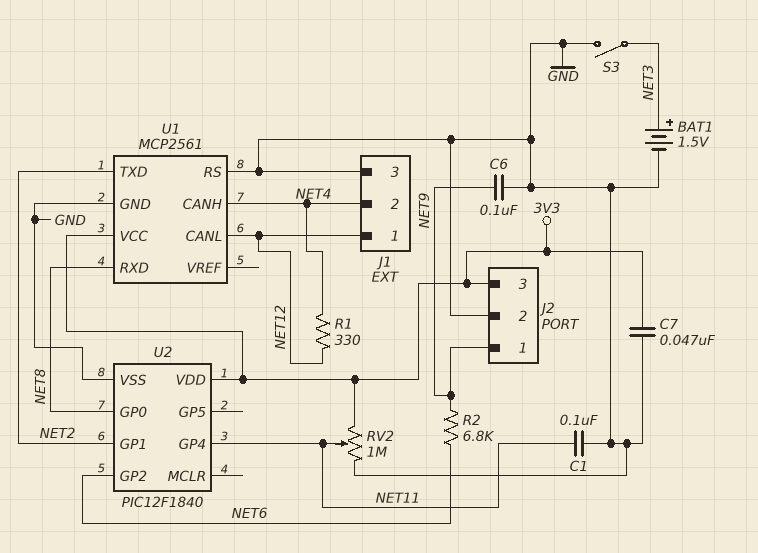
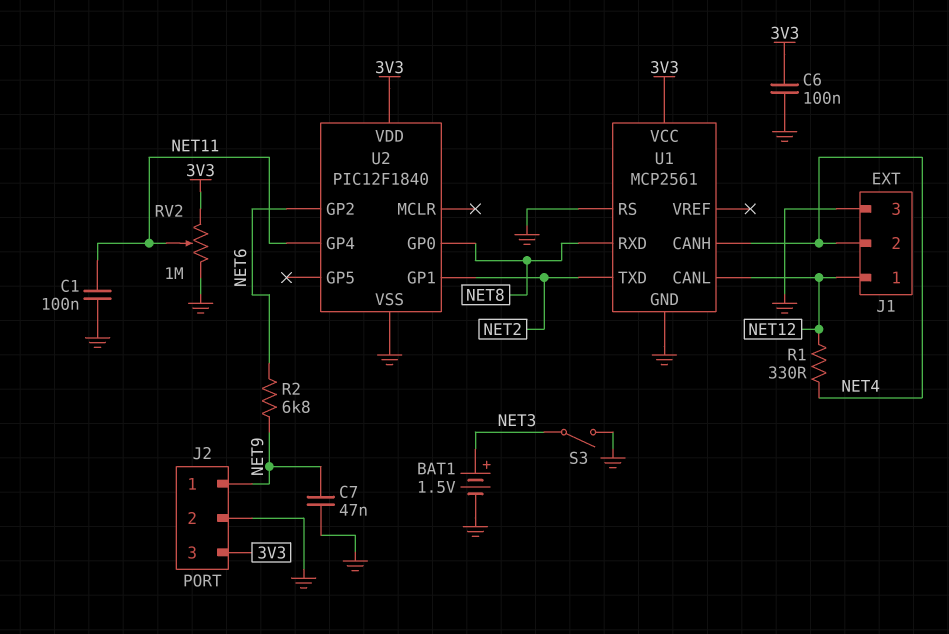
C6: 100nF (GND, NET9) -> 100nF (3V3, GND)
C7: 47nF (3V3, GND) -> 47nF (GND, NET9)

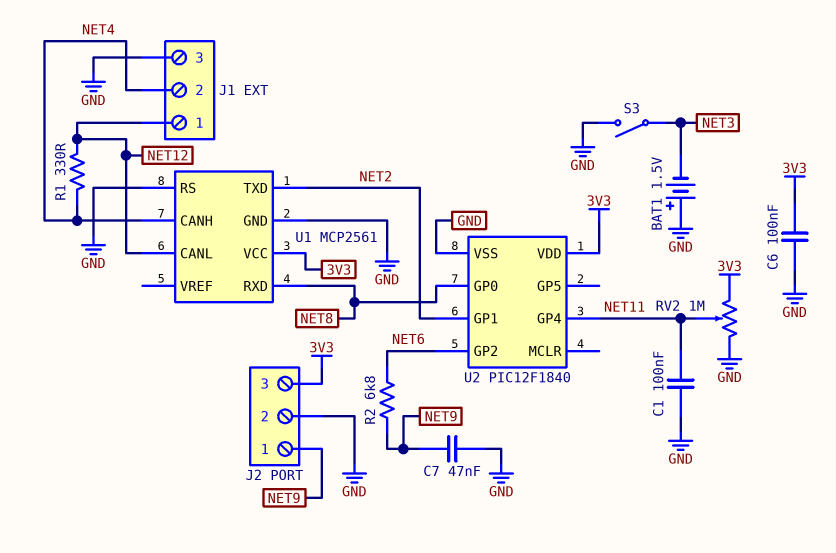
BAT1: 1.5V (plus NET3, minus GND) -> 1.5V (plus GND, minus NET3)

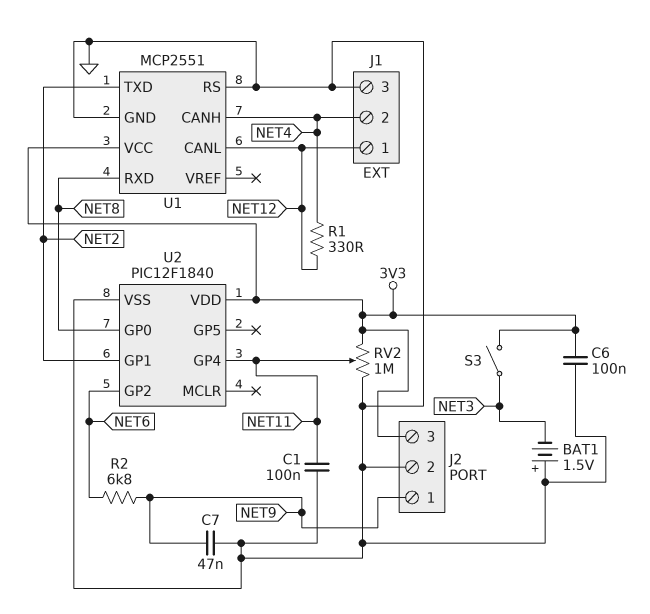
S3: switch (GND, NET3) -> switch (3V3, NET3)
U1: MCP2561 -> MCP2551

